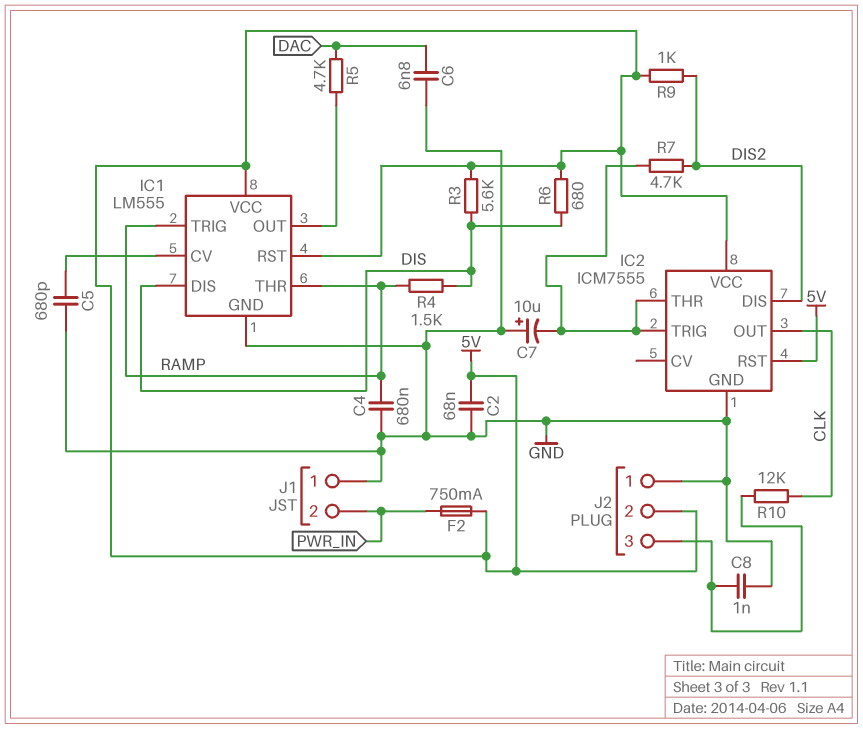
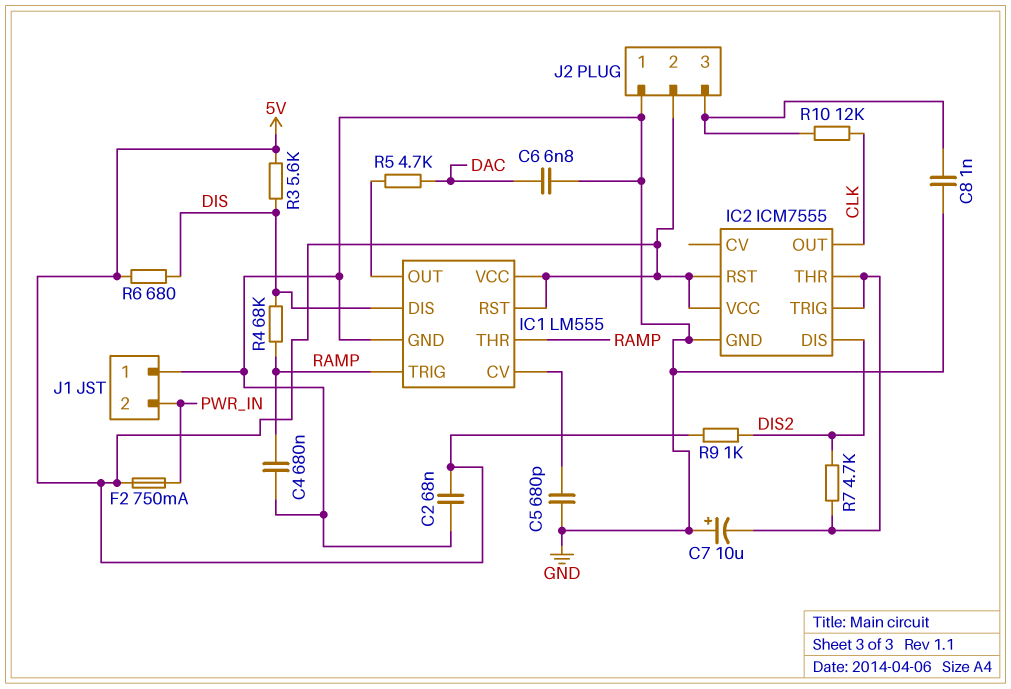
R4: 1.5k (DIS, RAMP) -> 68k (DIS, RAMP)

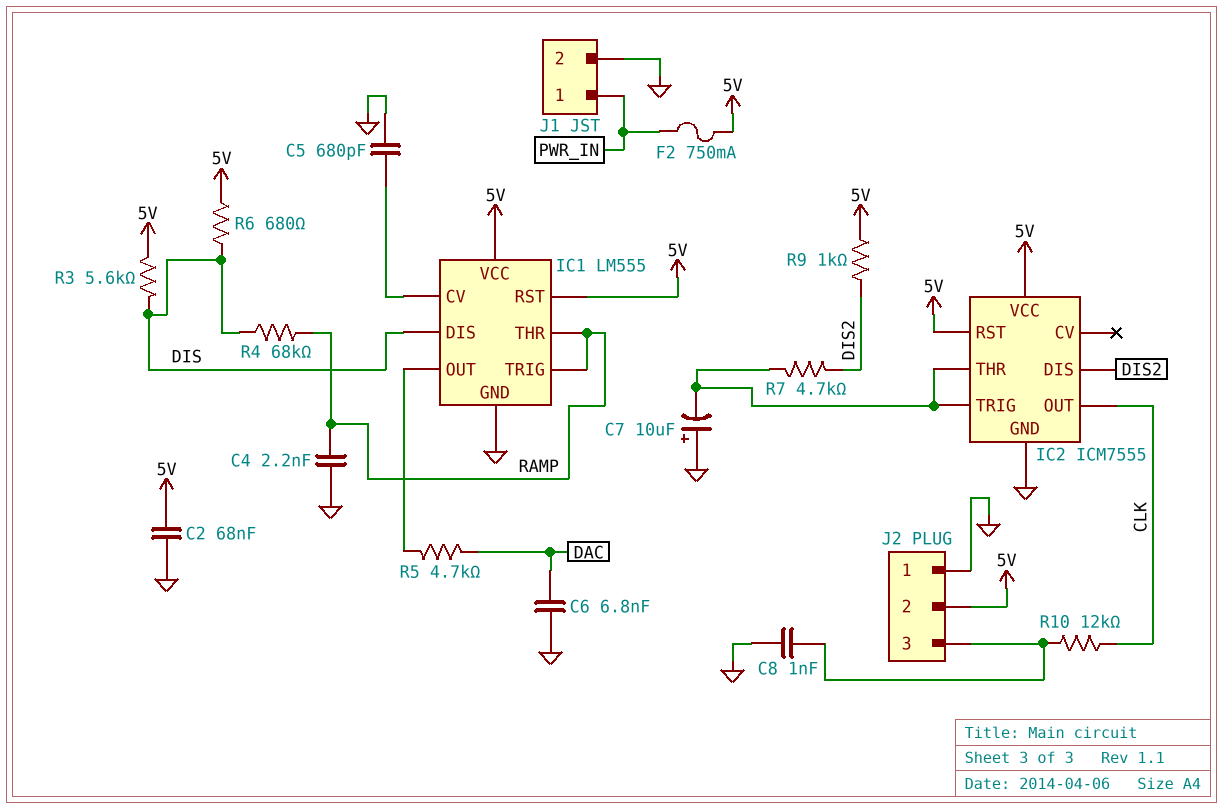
C4: 680nF (GND, RAMP) -> 2.2nF (GND, RAMP)
J1 pin 1: GND -> PWR_IN
J1 pin 2: PWR_IN -> GND

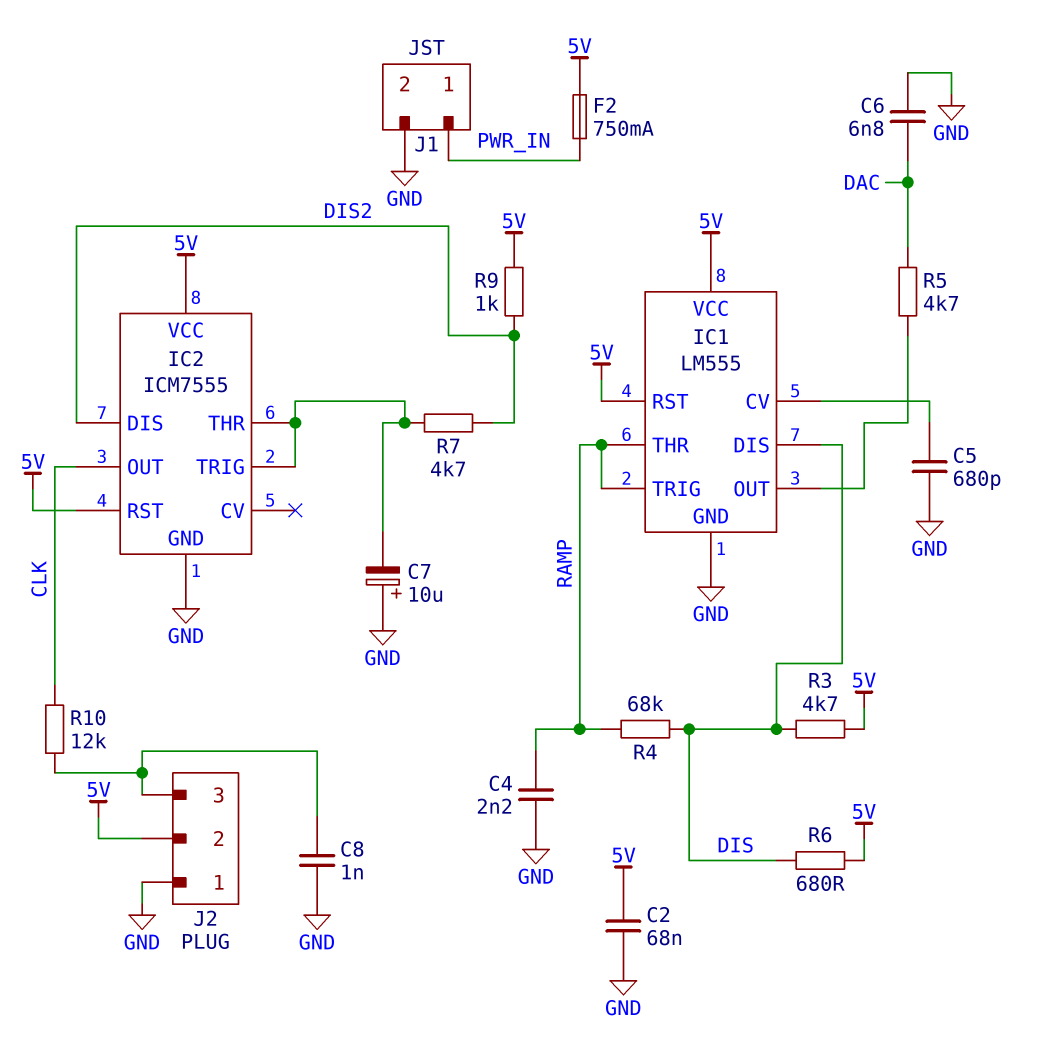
R3: 5.6k (5V, DIS) -> 4.7k (5V, DIS)

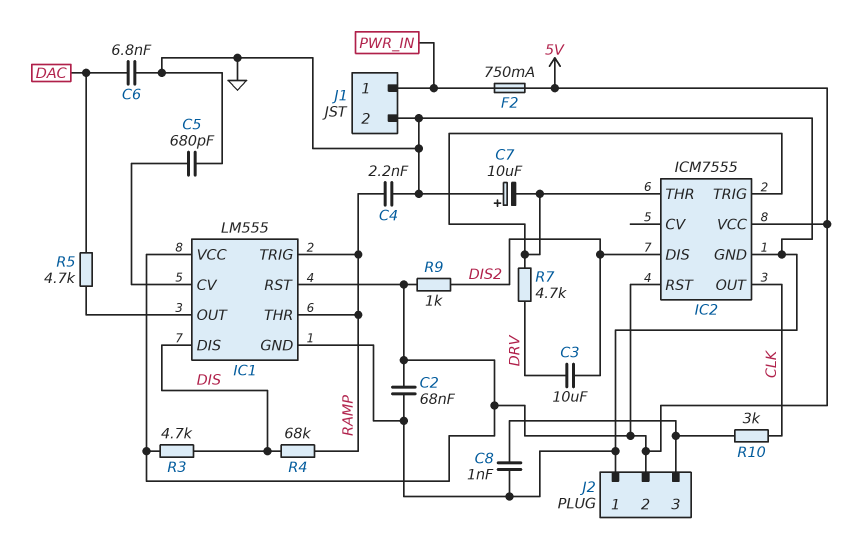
C3: none -> 10uF (DIS2, DRV)
R6: 680 (5V, DIS) -> none
R7: 4.7k (DIS2, IC2/THR) -> 4.7k (DRV, IC2/THR)
R10: 12k (CLK, J2/3) -> 3k (CLK, J2/3)

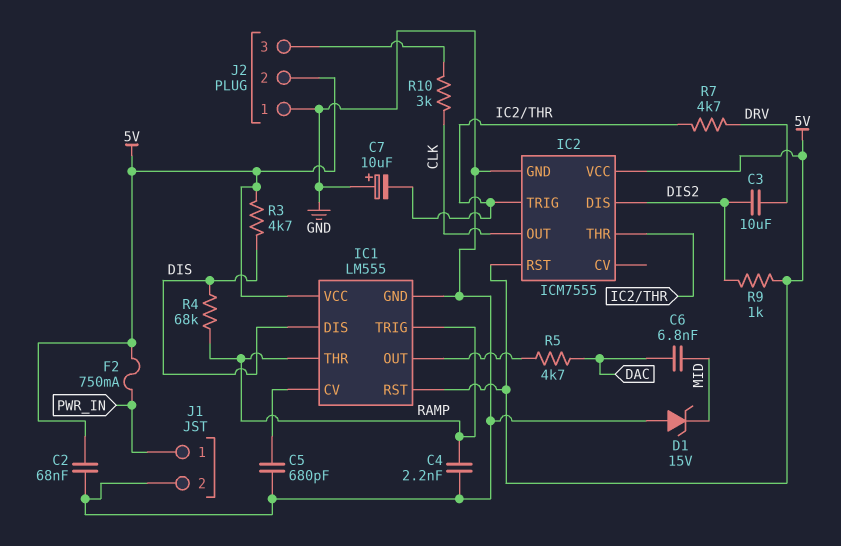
C6: 6.8nF (DAC, GND) -> 6.8nF (DAC, MID)
C8: 1nF (GND, J2/3) -> none
D1: none -> zener 15V (A GND, K MID)

